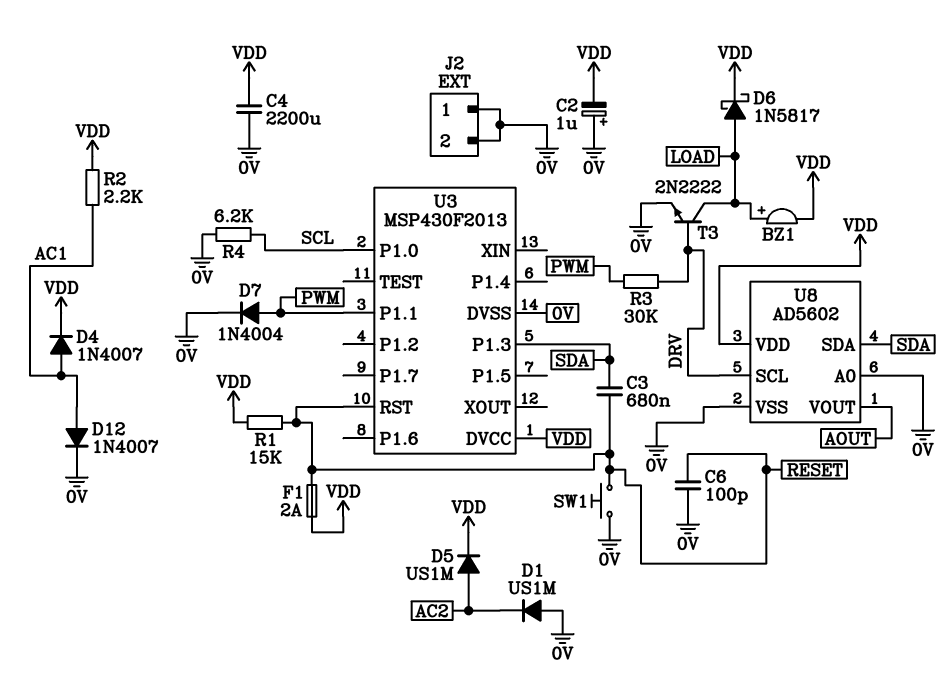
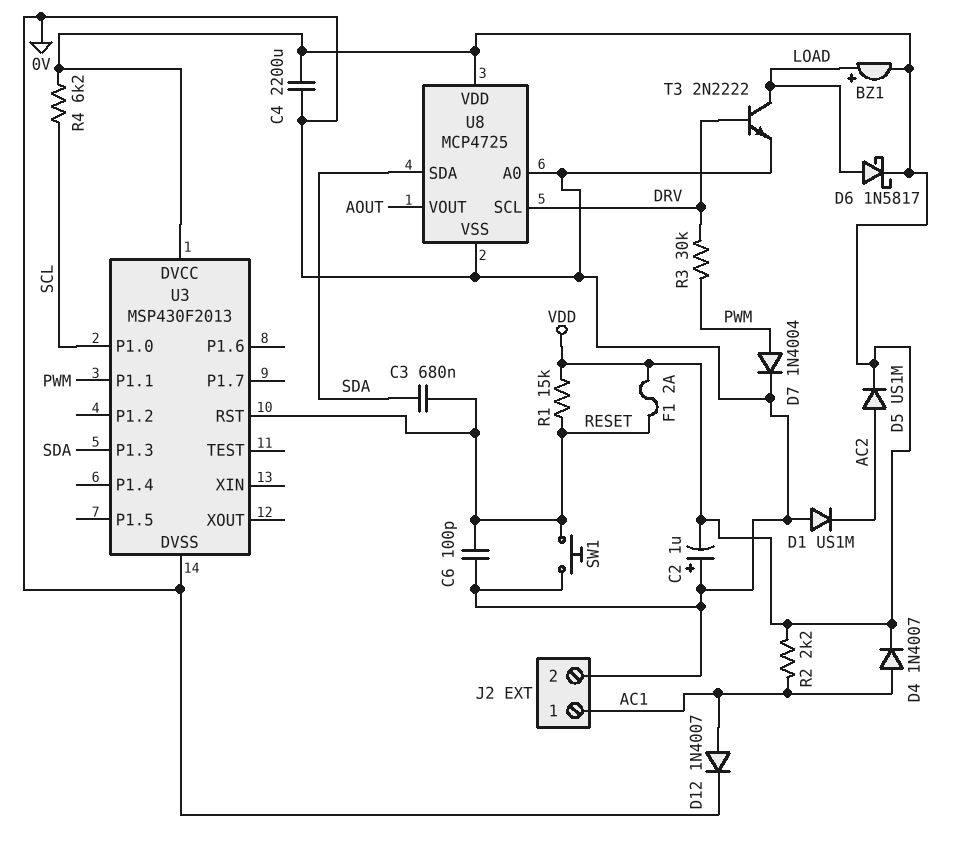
J2 pin 1: 0V -> AC1
R4: 6.2k (0V, SCL) -> 6.2k (SCL, VDD)
U8: AD5602 -> MCP4725

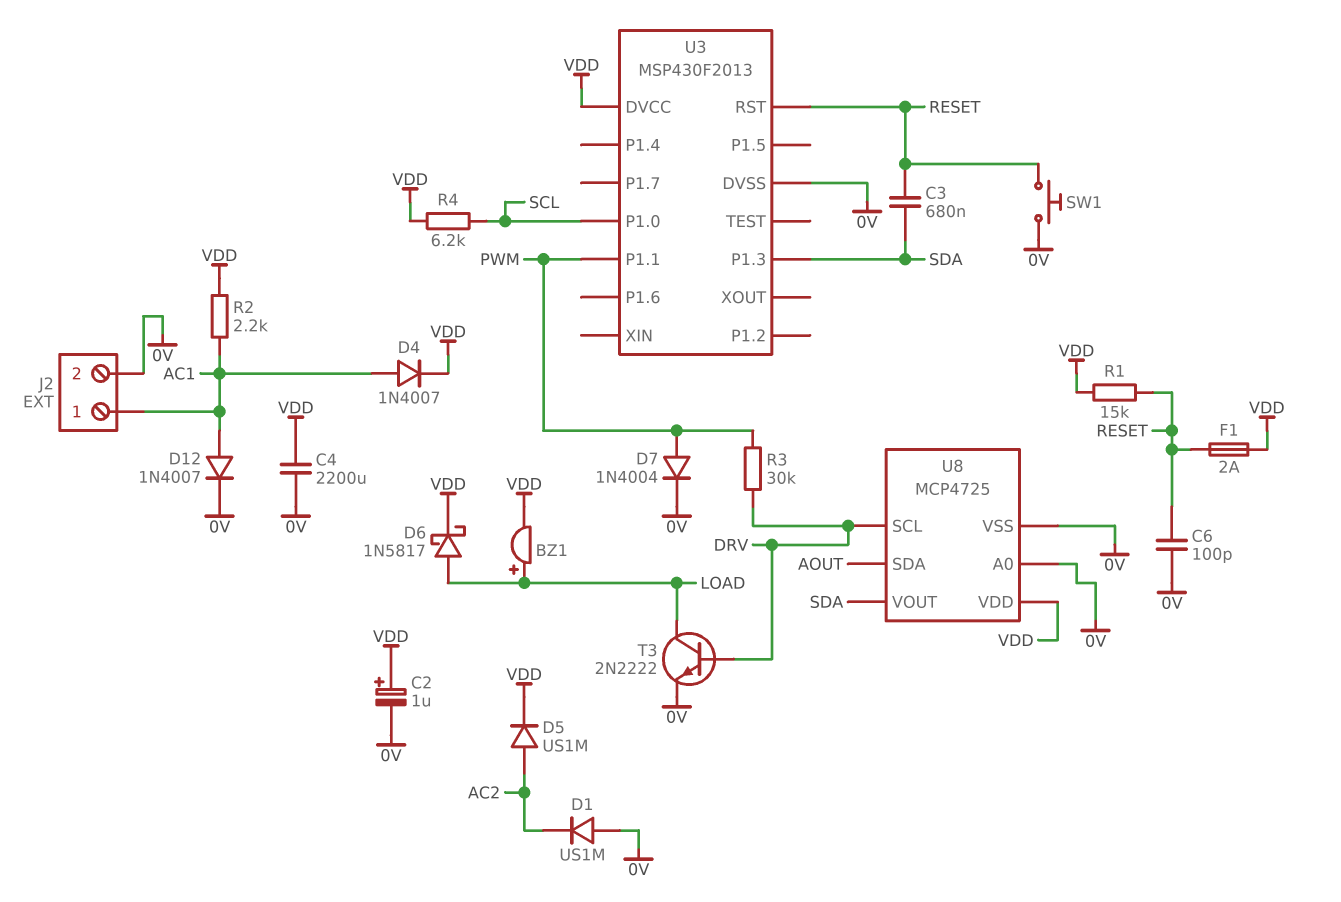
C2: 1uF (plus 0V, minus VDD) -> 1uF (plus VDD, minus 0V)
U8 pin SDA: SDA -> AOUT
U8 pin VOUT: AOUT -> SDA

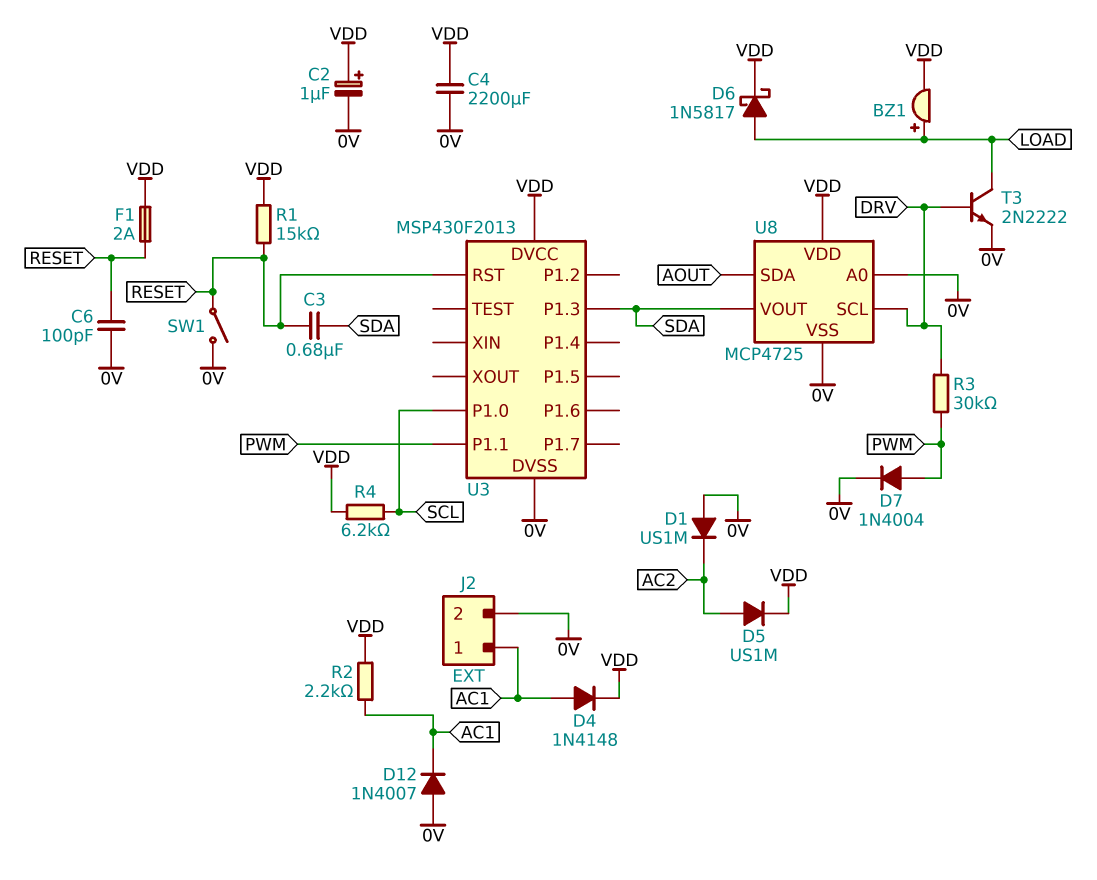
D4: diode 1N4007 (A AC1, K VDD) -> diode 1N4148 (A AC1, K VDD)
D12: diode 1N4007 (A AC1, K 0V) -> diode 1N4007 (A 0V, K AC1)
SW1: button (0V, RESET) -> switch (0V, RESET)

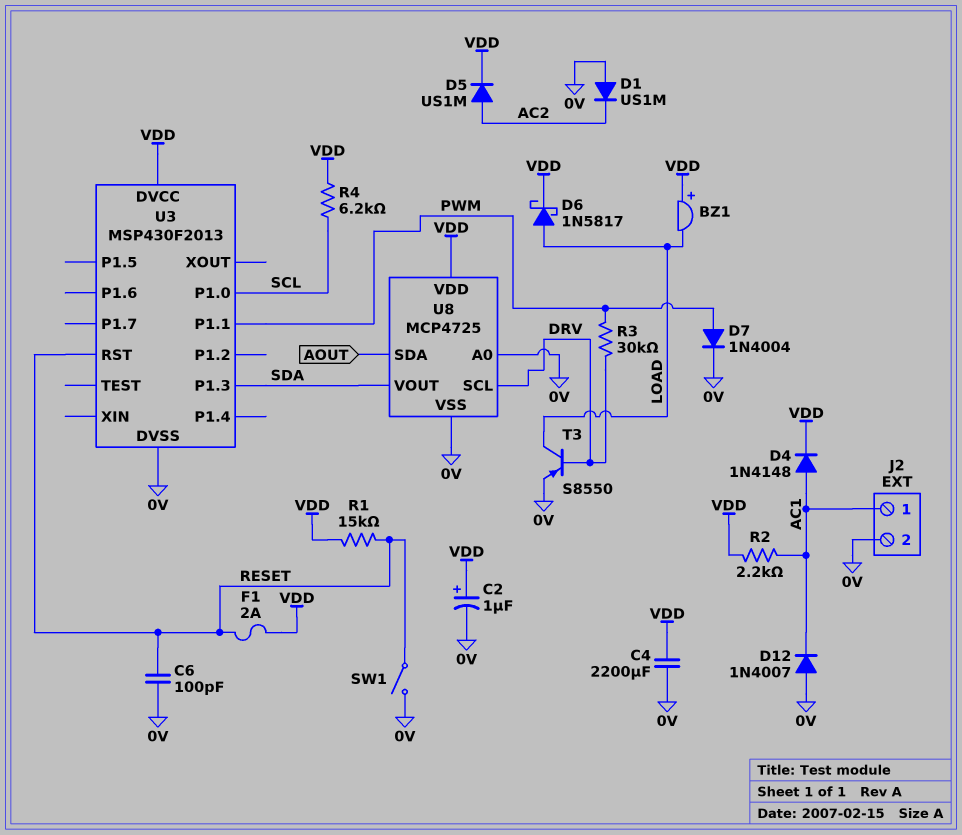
BZ1: buzzer (plus LOAD, minus VDD) -> buzzer (plus VDD, minus LOAD)
C3: 680nF (RESET, SDA) -> none
T3: NPN 2N2222 (B DRV, C LOAD, E 0V) -> PNP S8550 (B DRV, C LOAD, E 0V)

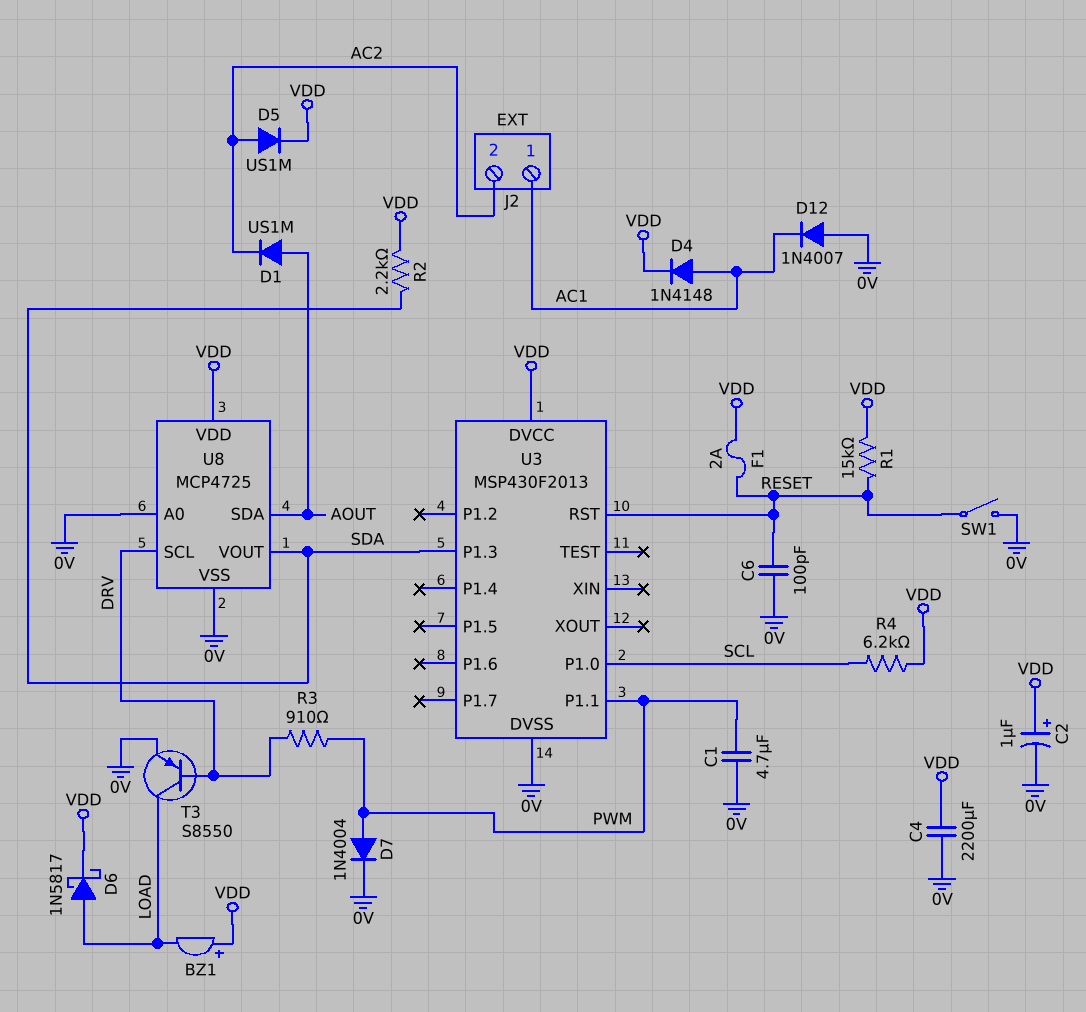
C1: none -> 4.7uF (0V, PWM)
D1: diode US1M (A 0V, K AC2) -> diode US1M (A AOUT, K AC2)
J2 pin 2: 0V -> AC2
R2: 2.2k (AC1, VDD) -> 2.2k (SDA, VDD)
R3: 30k (DRV, PWM) -> 910 (DRV, PWM)

